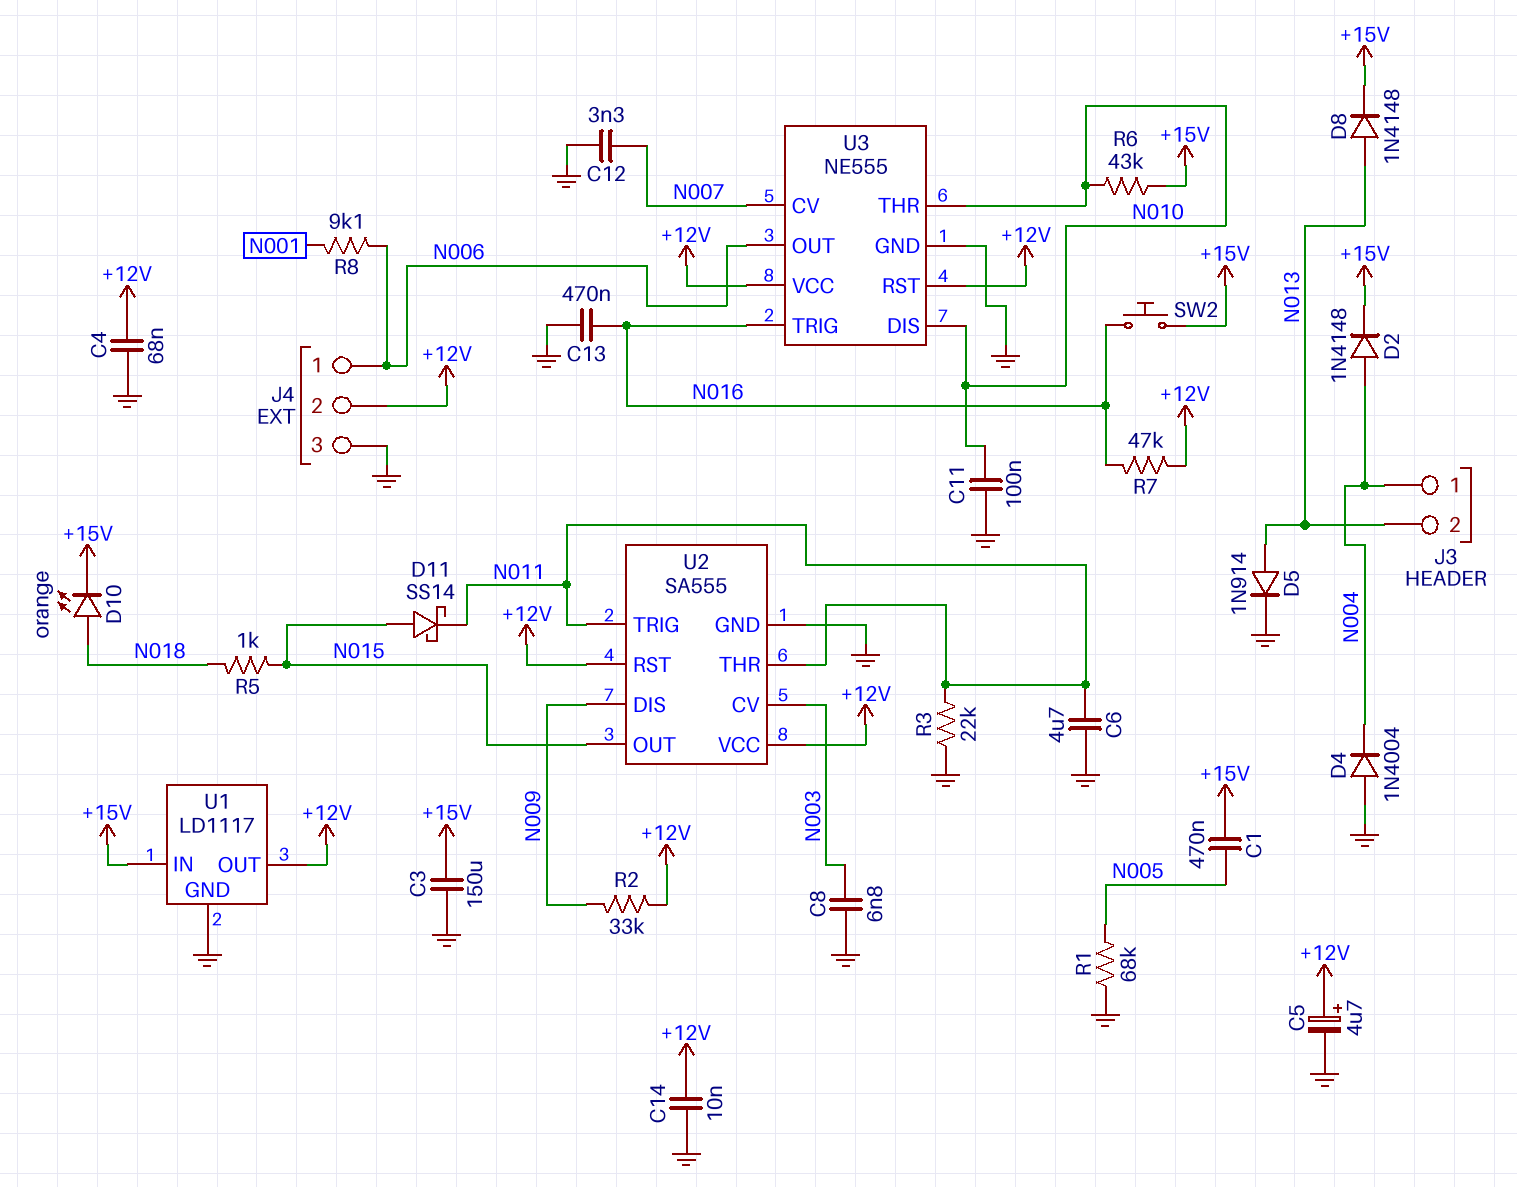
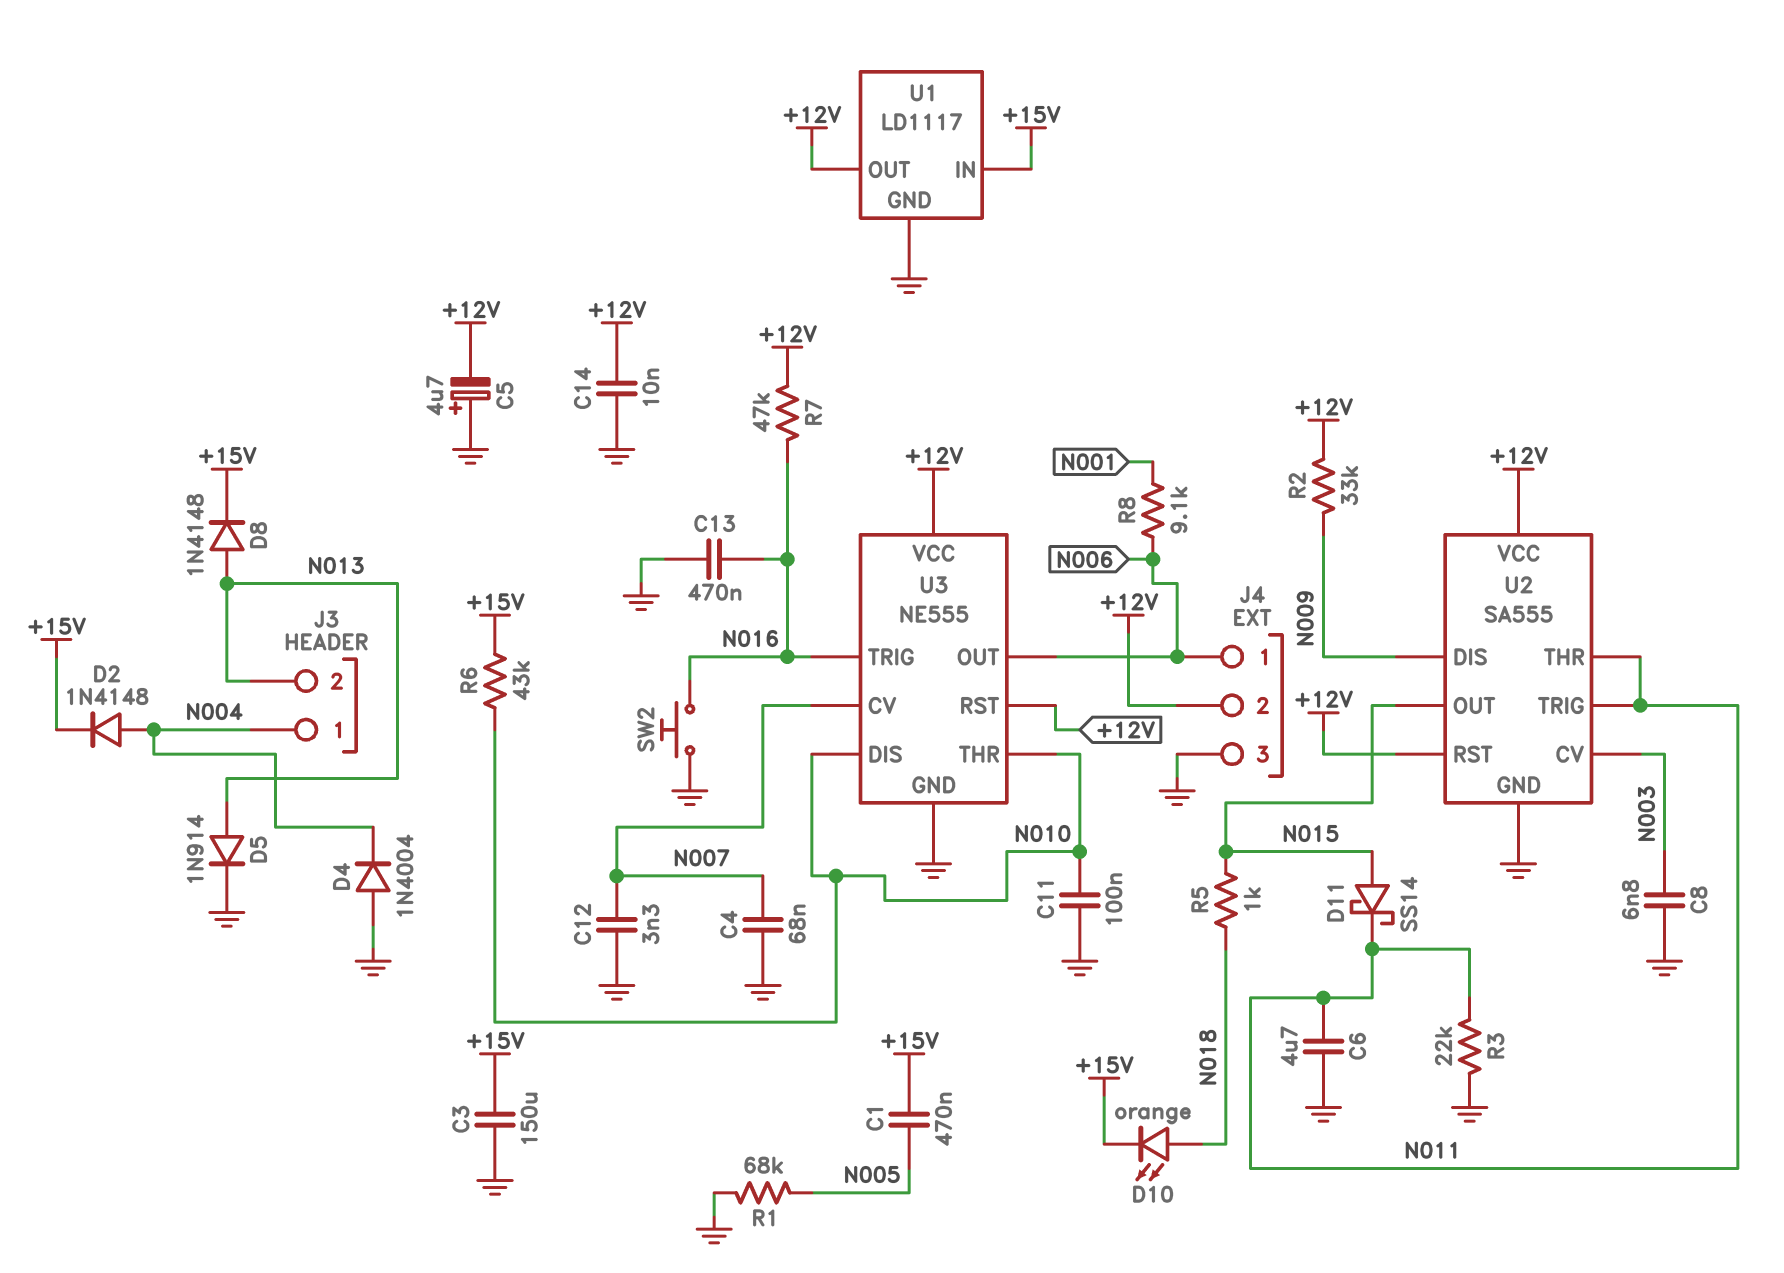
C4: 68nF (+12V, GND) -> 68nF (GND, N007)
C5: 4.7uF (plus +12V, minus GND) -> 4.7uF (plus GND, minus +12V)
SW2: button (+15V, N016) -> button (GND, N016)

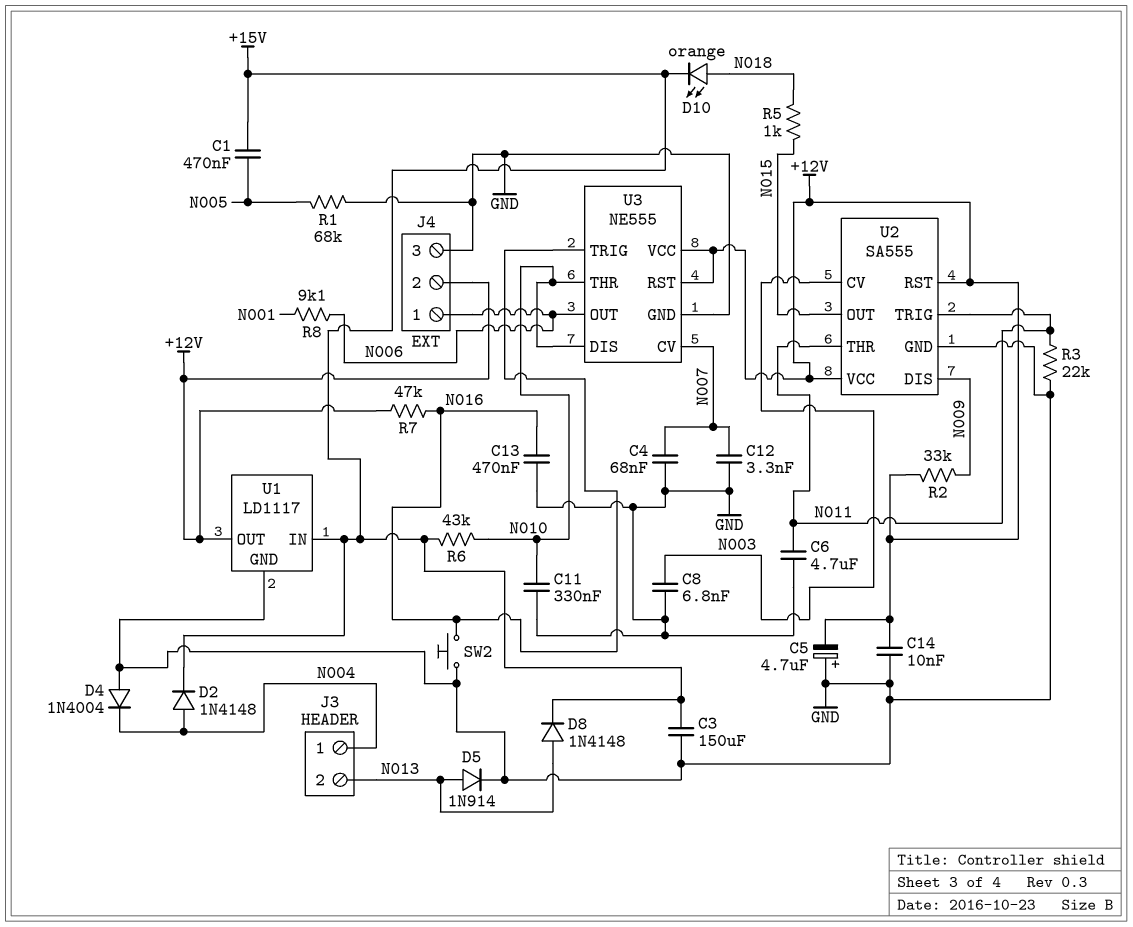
C11: 100nF (GND, N010) -> 330nF (GND, N010)
D11: schottky SS14 (A N015, K N011) -> none

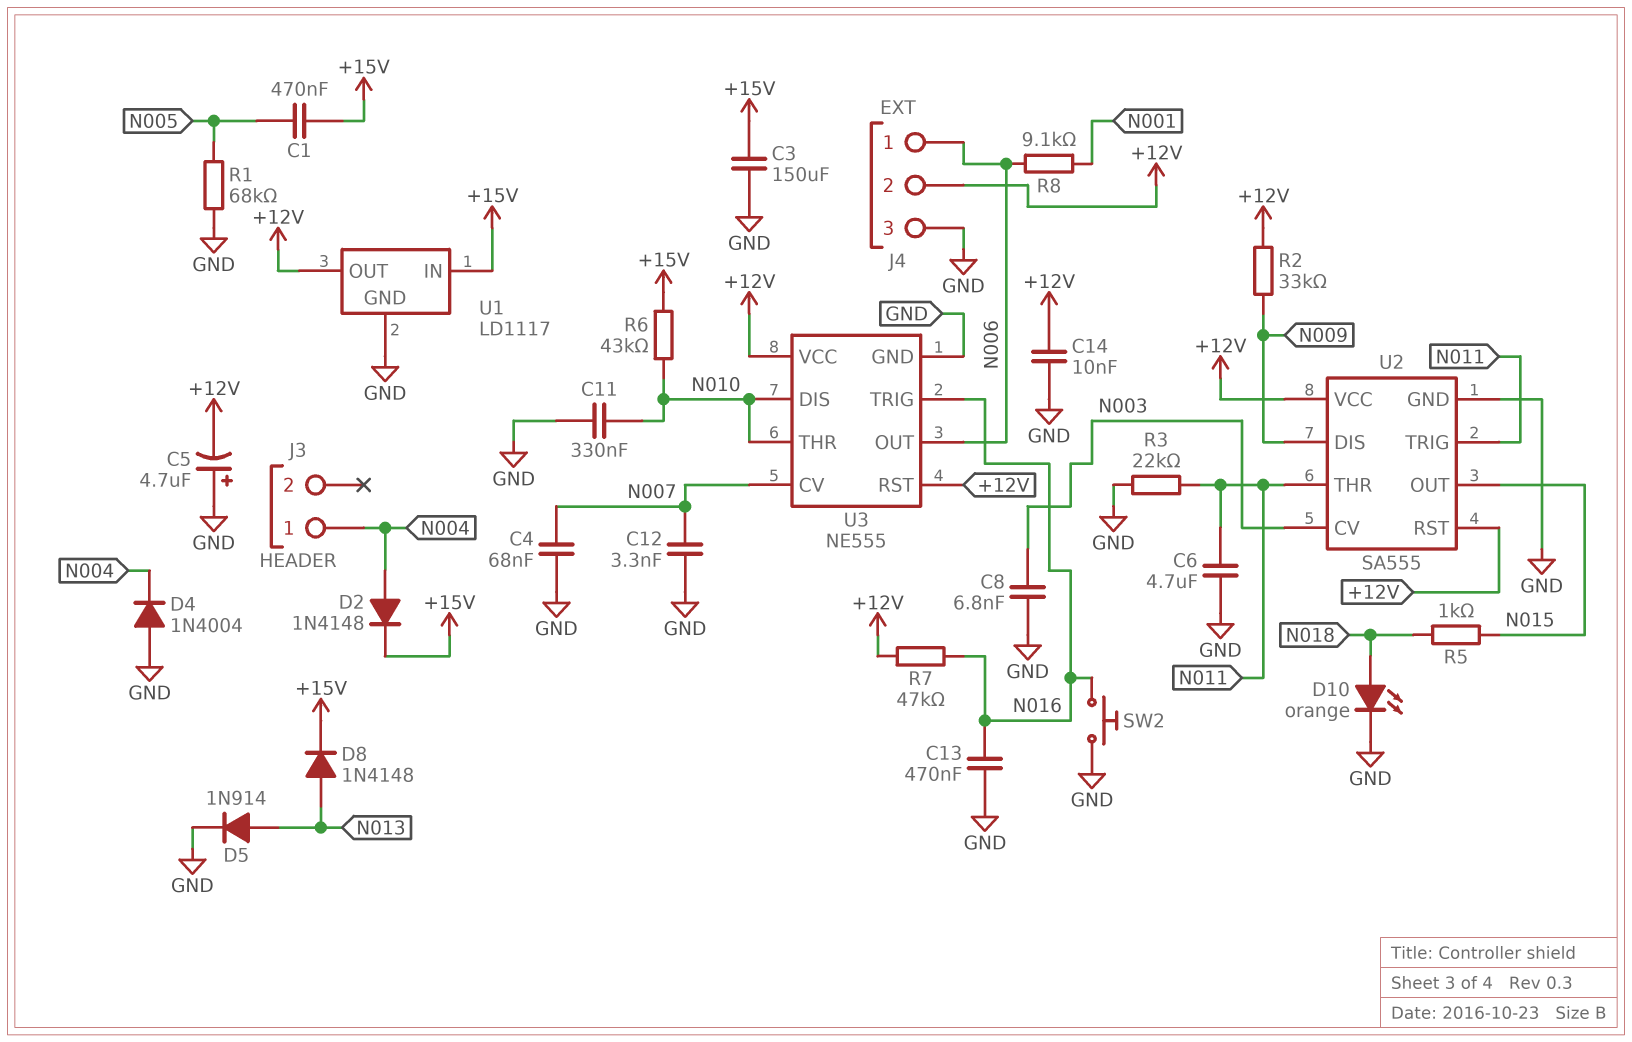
D10: LED orange (A N018, K +15V) -> LED orange (A N018, K GND)
J3 pin 2: N013 -> none

